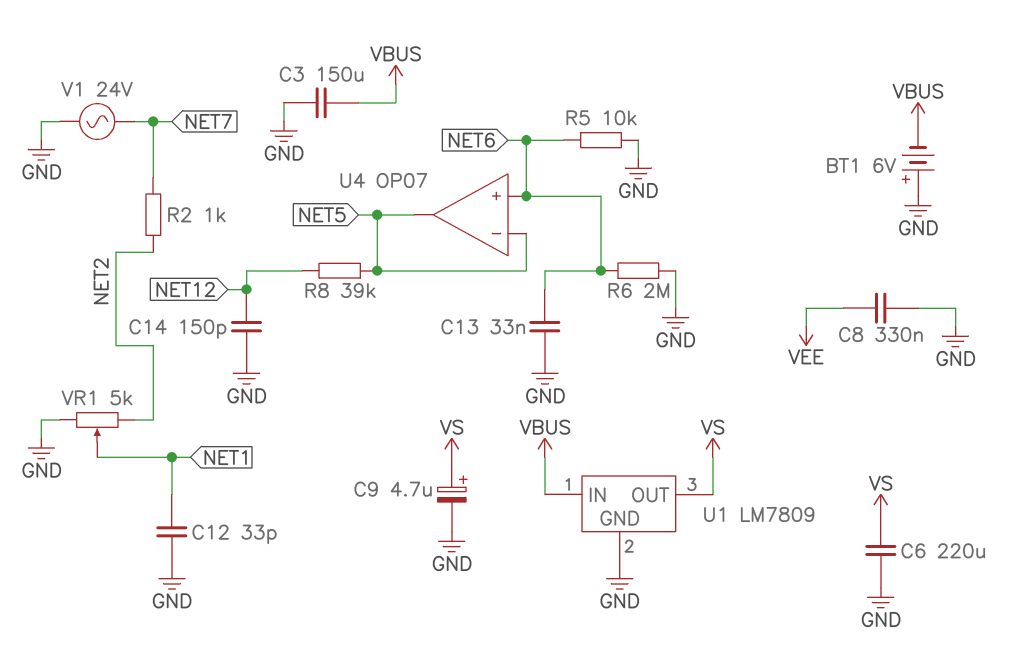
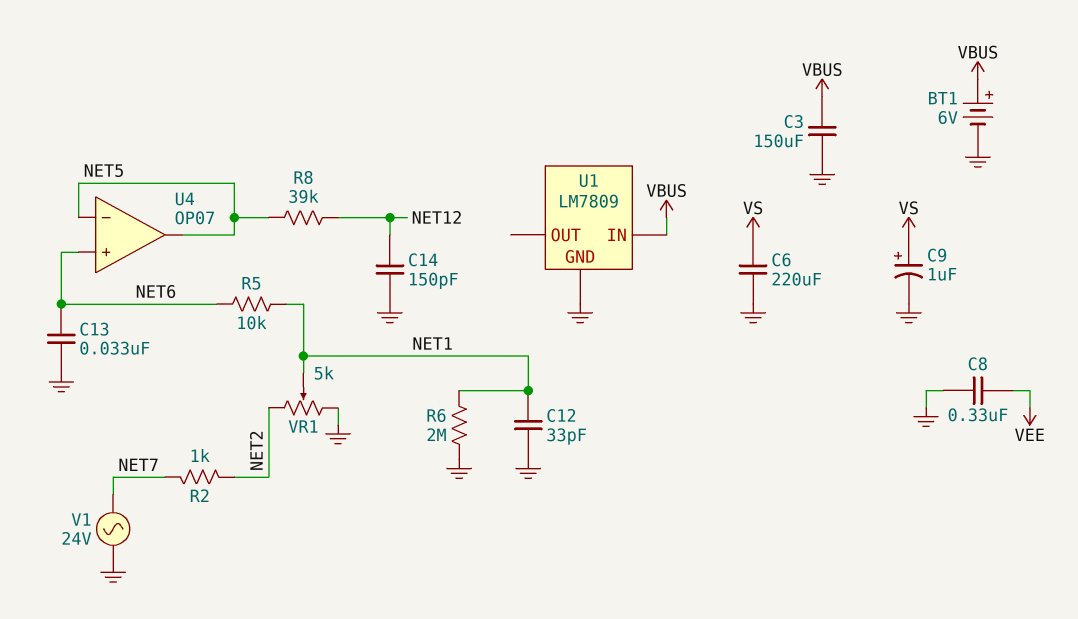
BT1: 6V (plus GND, minus VBUS) -> 6V (plus VBUS, minus GND)
C9: 4.7uF (plus VS, minus GND) -> 1uF (plus VS, minus GND)
R5: 10k (GND, NET6) -> 10k (NET1, NET6)
R6: 2M (GND, NET6) -> 2M (GND, NET1)
U1 pin OUT: VS -> none

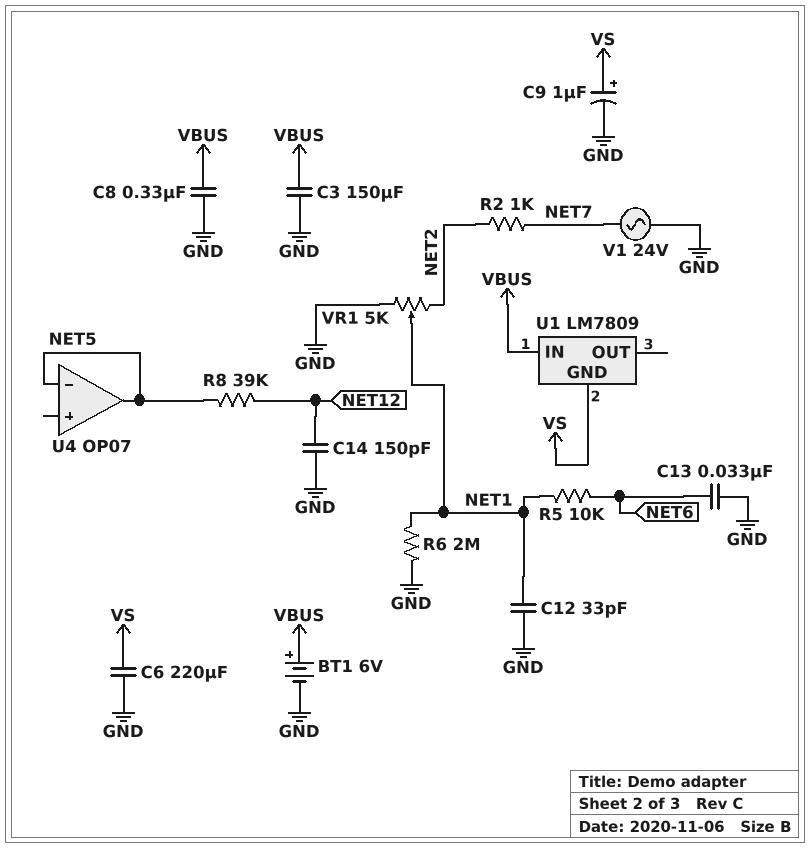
C8: 330nF (GND, VEE) -> 330nF (GND, VBUS)
U1 pin GND: GND -> VS
U4 pin in+: NET6 -> none

